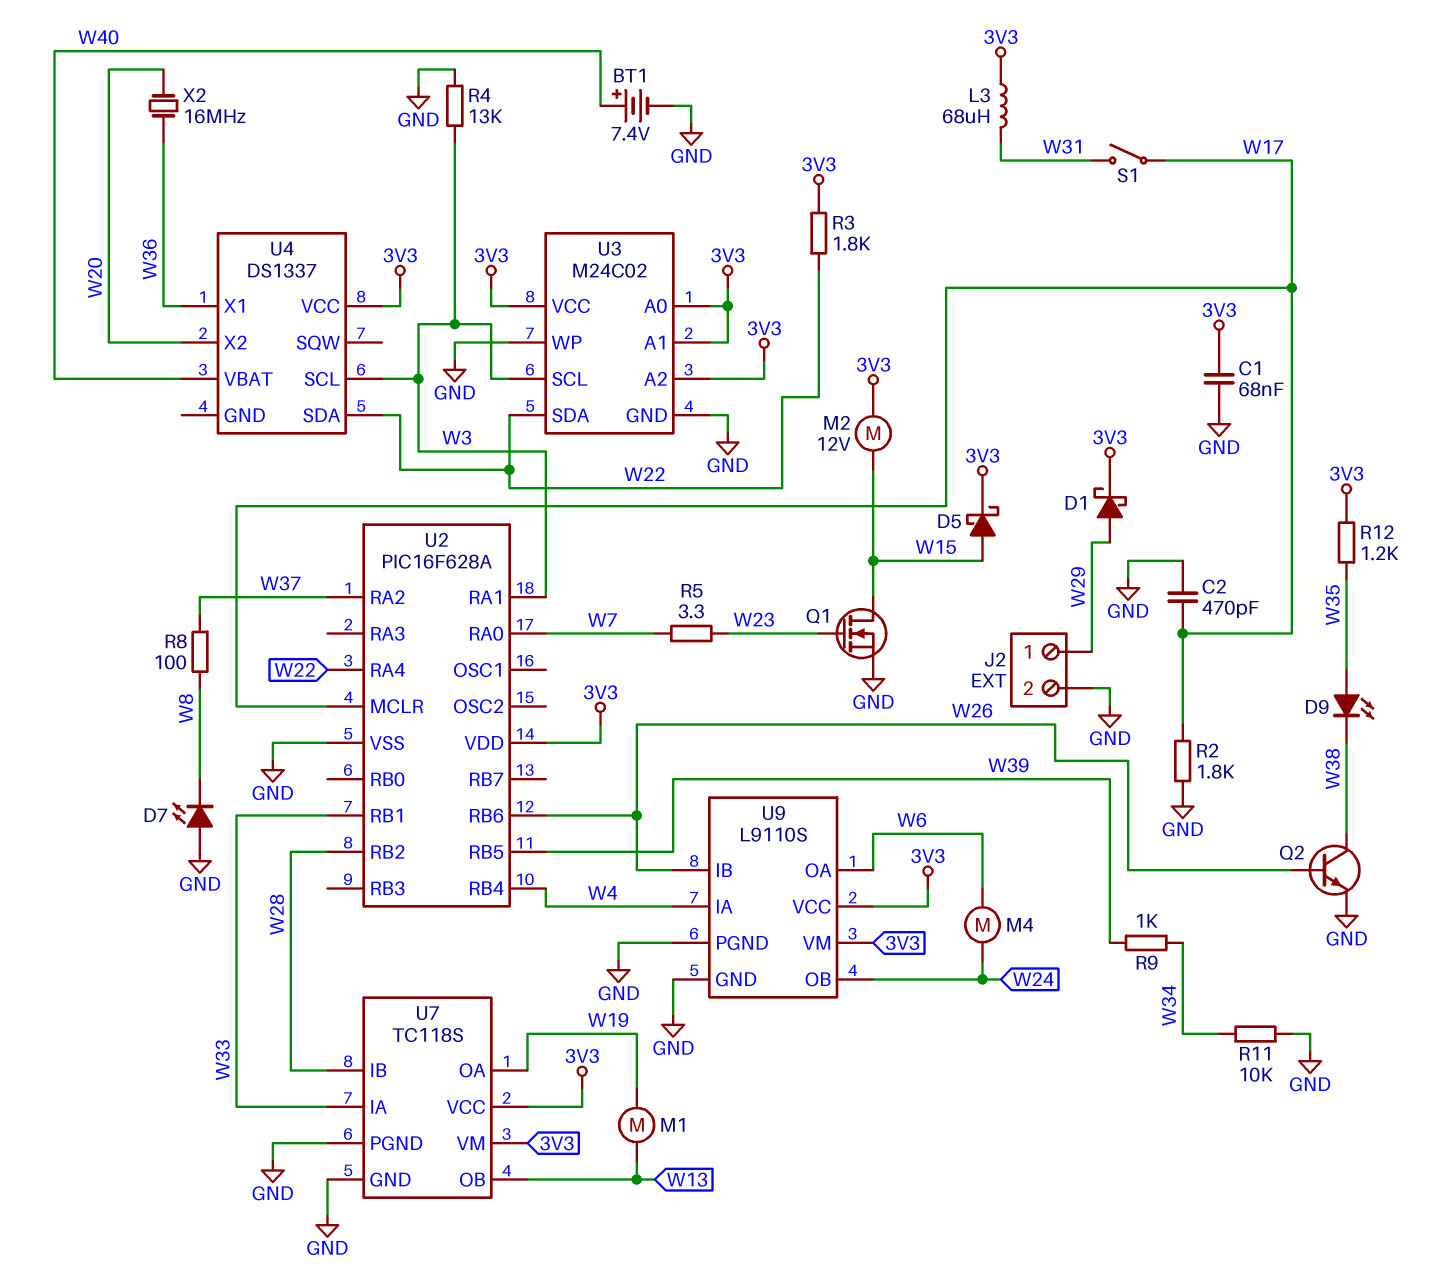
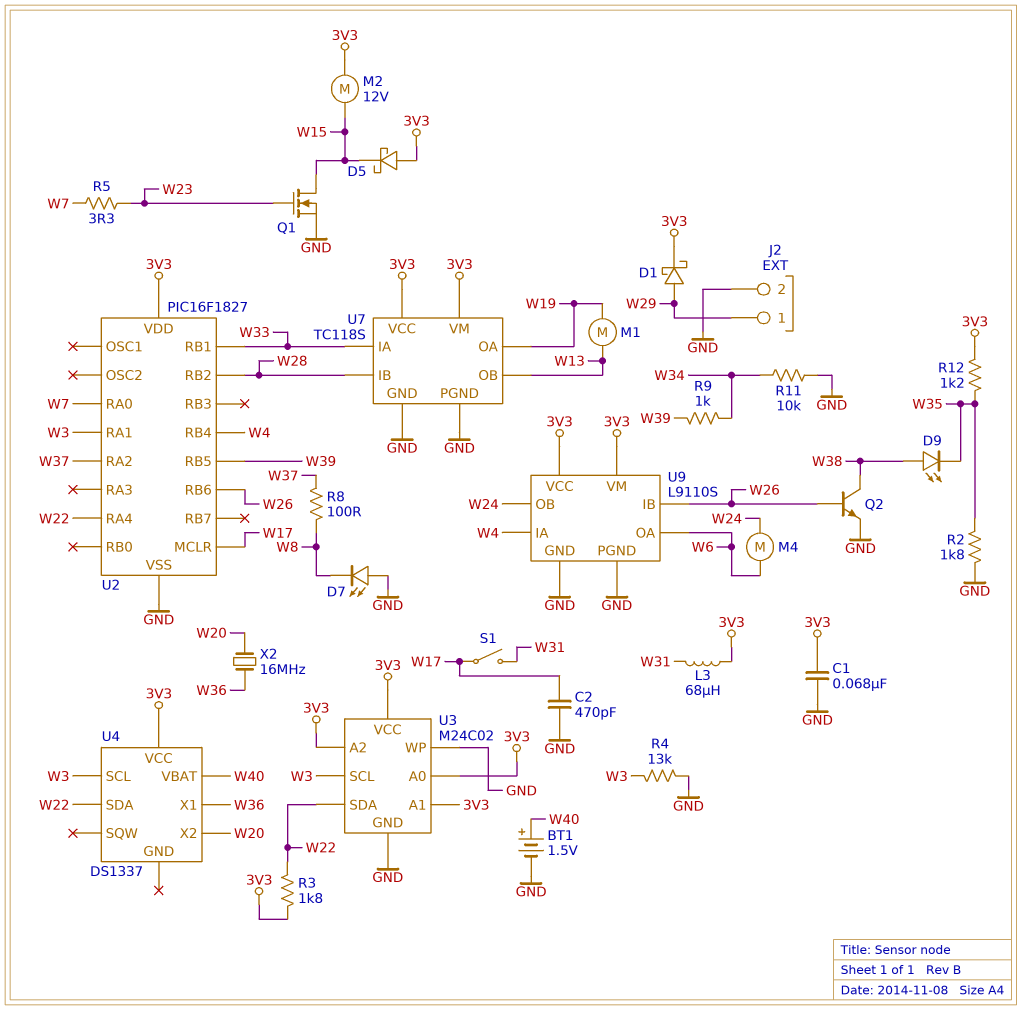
BT1: 7.4V (plus W40, minus GND) -> 1.5V (plus W40, minus GND)
D5: schottky (A W15, K 3V3) -> schottky (A 3V3, K W15)
D9: LED (A W35, K W38) -> LED (A W38, K W35)
R2: 1.8k (GND, W17) -> 1.8k (GND, W35)
U2: PIC16F628A -> PIC16F1827

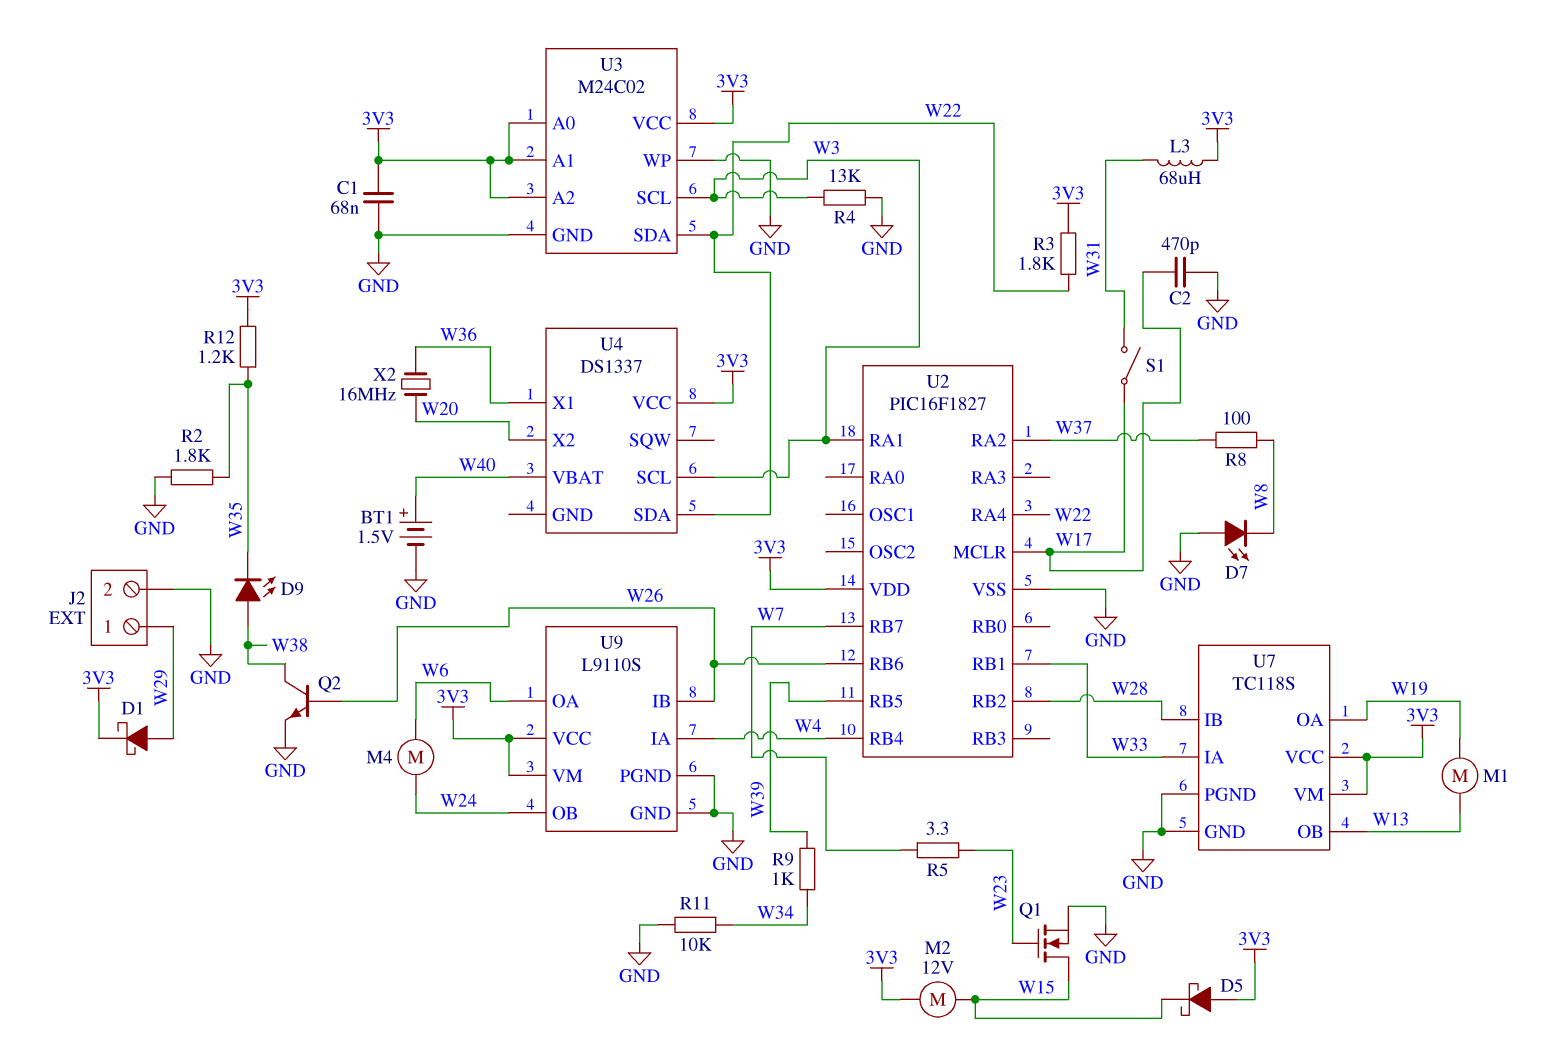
U2 pin RA0: W7 -> none
U2 pin RB7: none -> W7

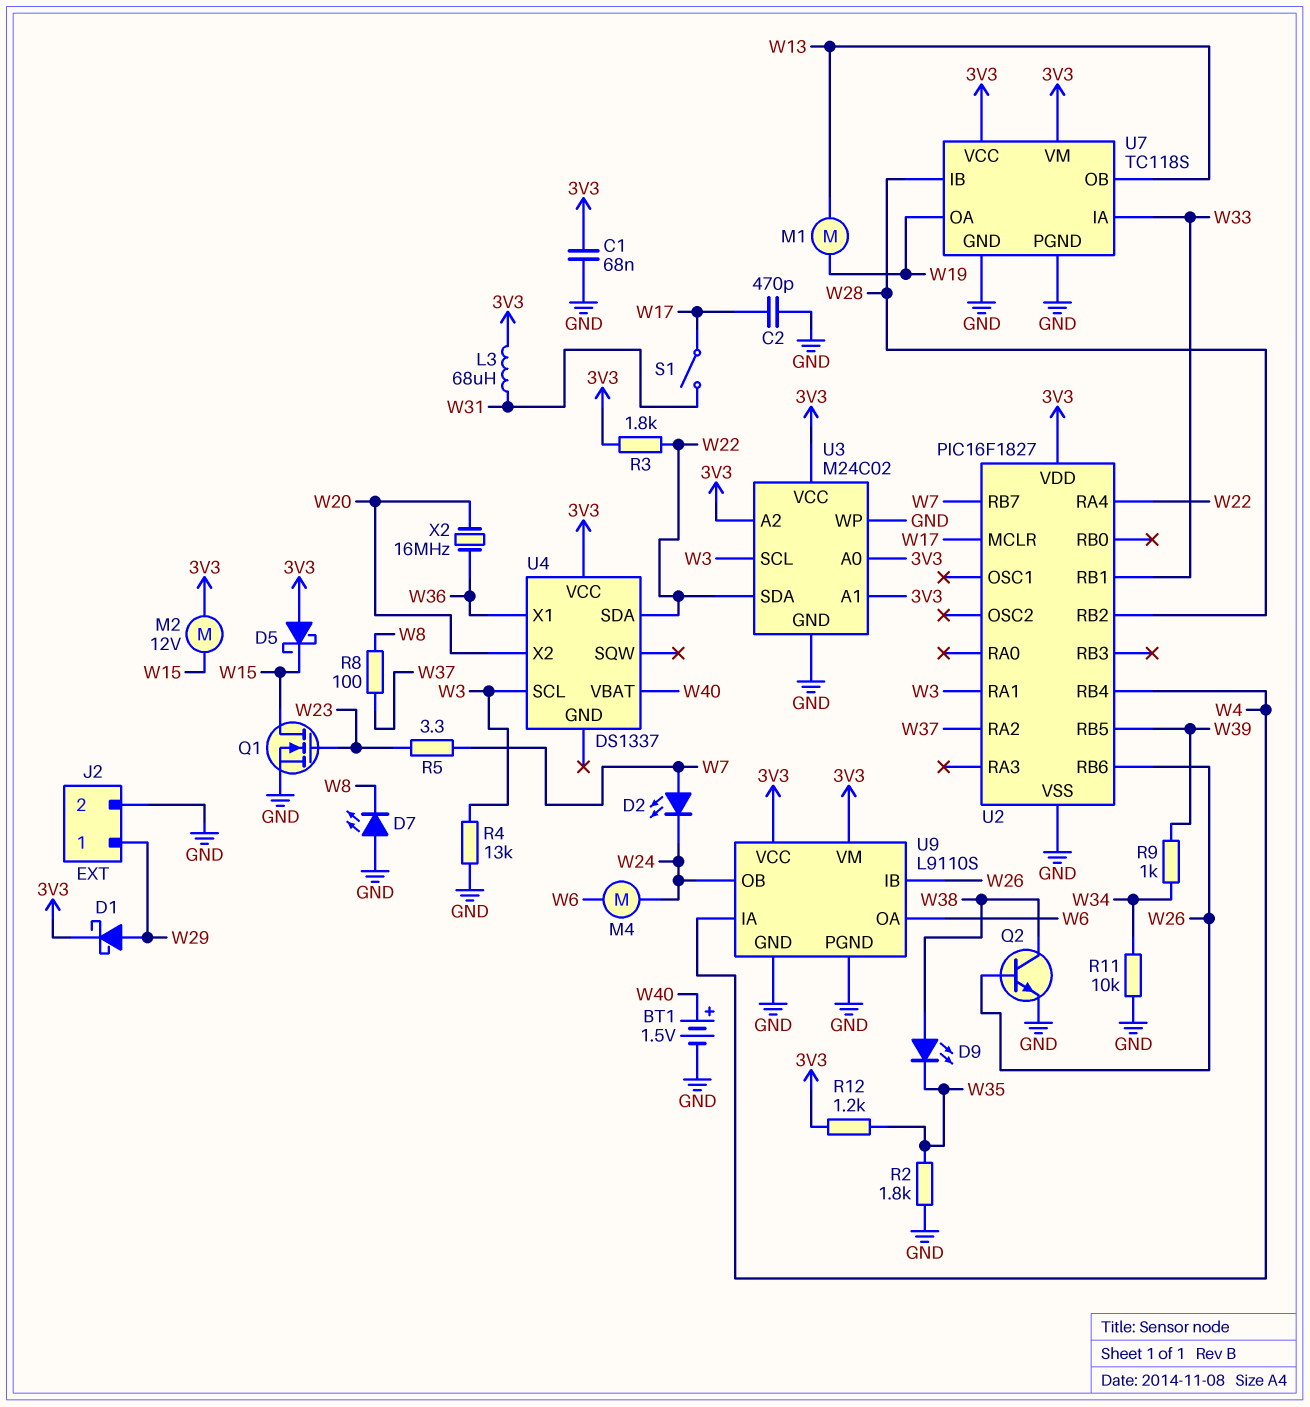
D2: none -> LED (A W7, K W24)

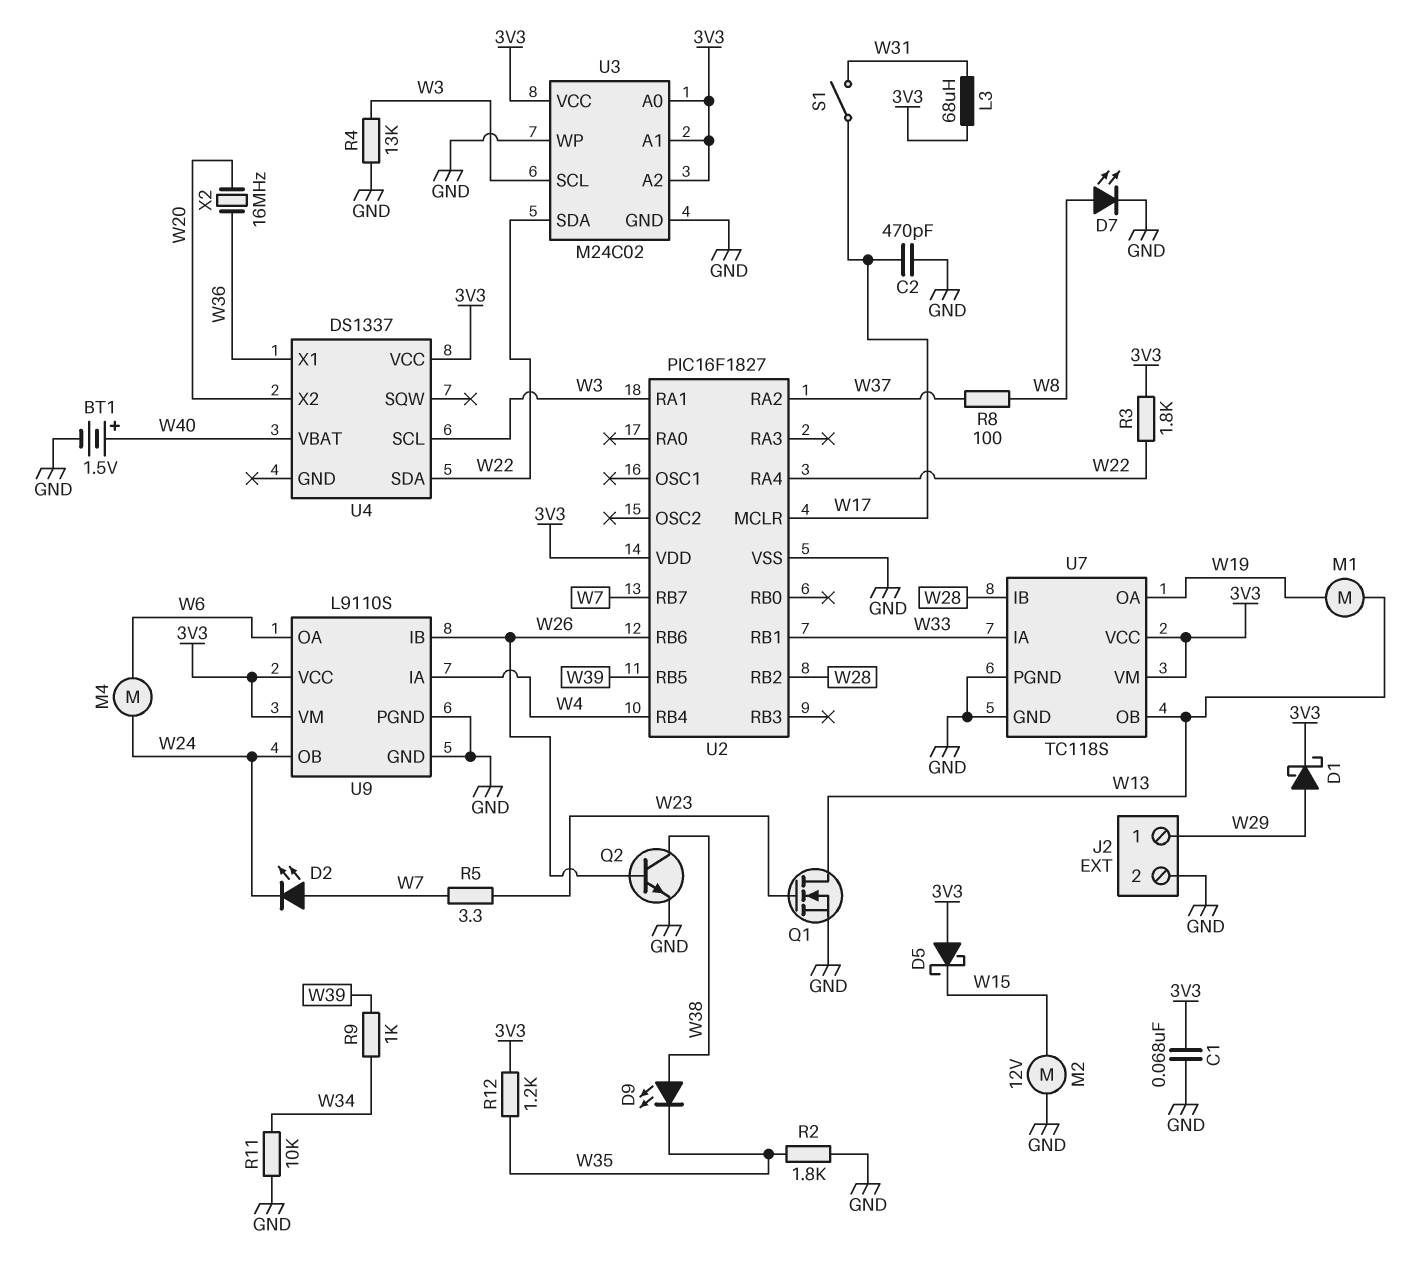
D7: LED (A GND, K W8) -> LED (A W8, K GND)
M2: motor 12V (3V3, W15) -> motor 12V (GND, W15)
Q1: NMOS (G W23, D W15, S GND) -> NMOS (G W23, D W13, S GND)

